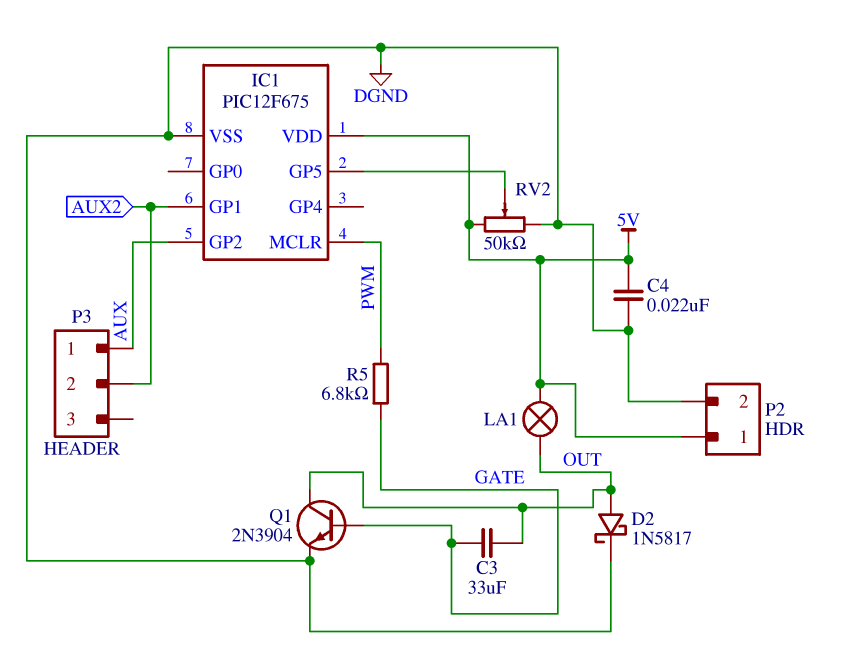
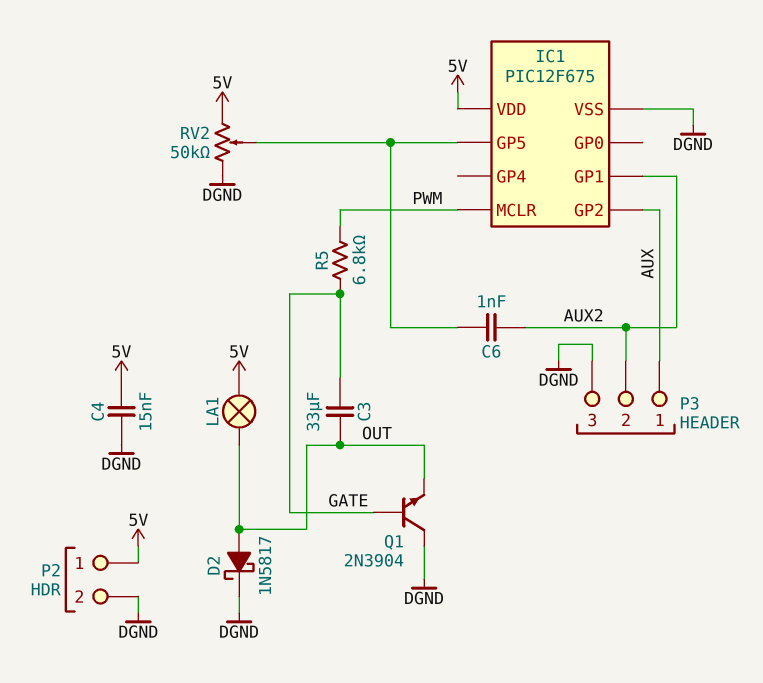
C4: 22nF (5V, DGND) -> 15nF (5V, DGND)
C6: none -> 1nF (AUX2, IC1/GP5)
P3 pin 3: none -> DGND
Q1: NPN 2N3904 (B GATE, C OUT, E DGND) -> NPN 2N3904 (B GATE, C DGND, E OUT)

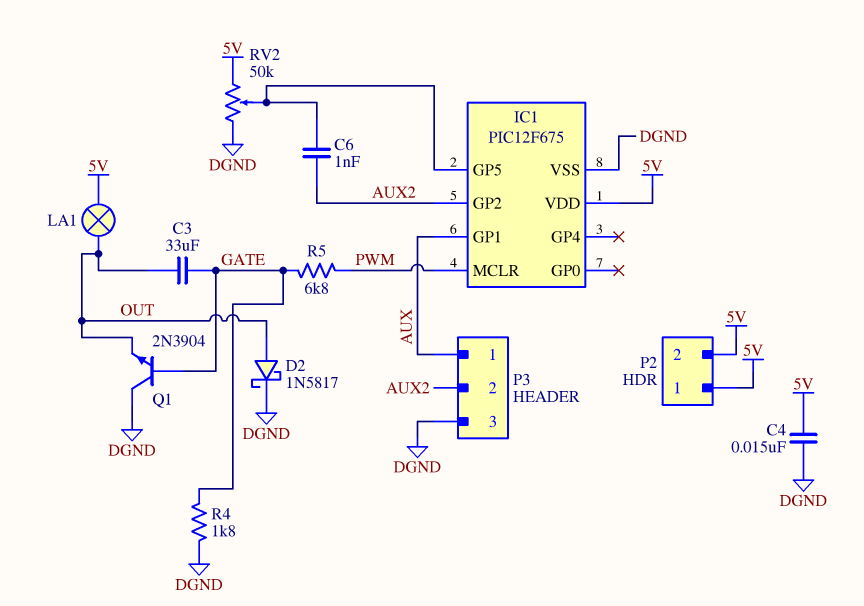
IC1 pin GP1: AUX2 -> AUX
IC1 pin GP2: AUX -> AUX2
P2 pin 2: DGND -> 5V
R4: none -> 1.8k (DGND, GATE)

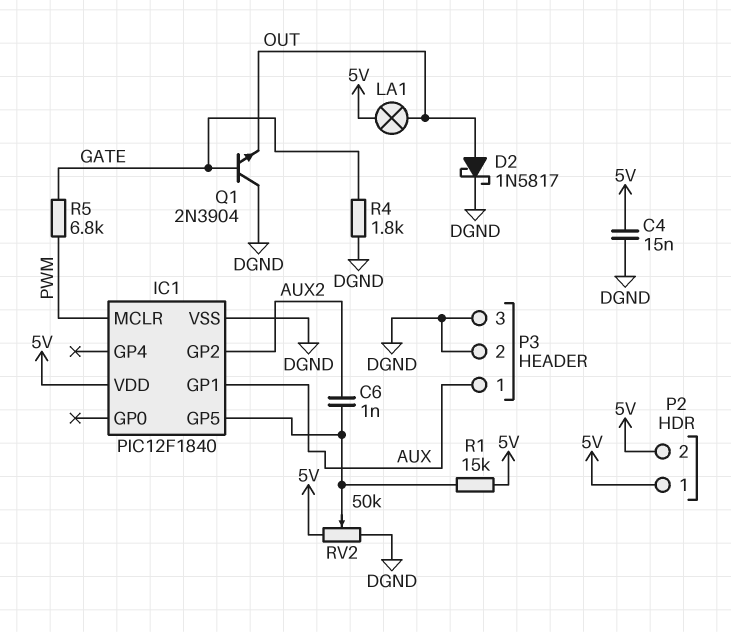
C3: 33uF (GATE, OUT) -> none
IC1: PIC12F675 -> PIC12F1840
P3 pin 2: AUX2 -> DGND
R1: none -> 15k (5V, IC1/GP5)

